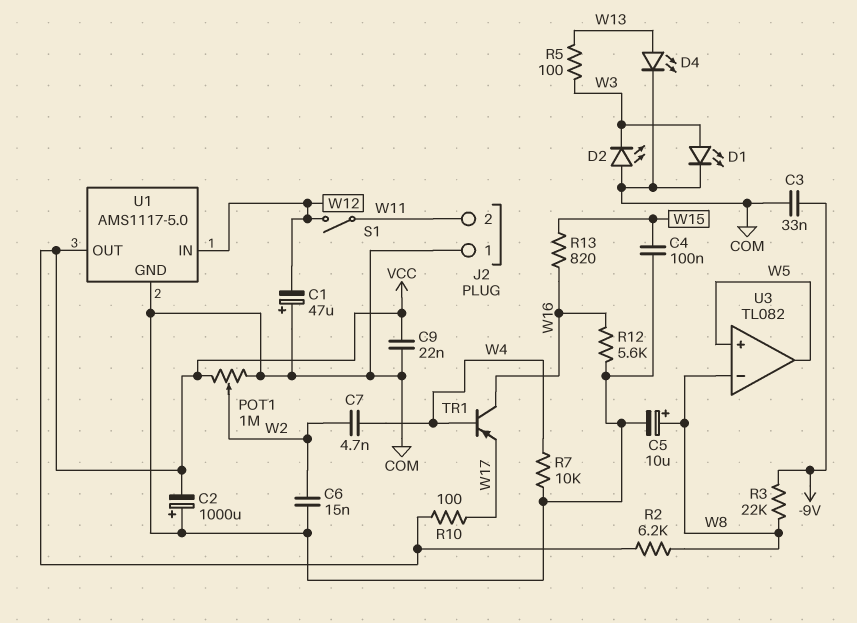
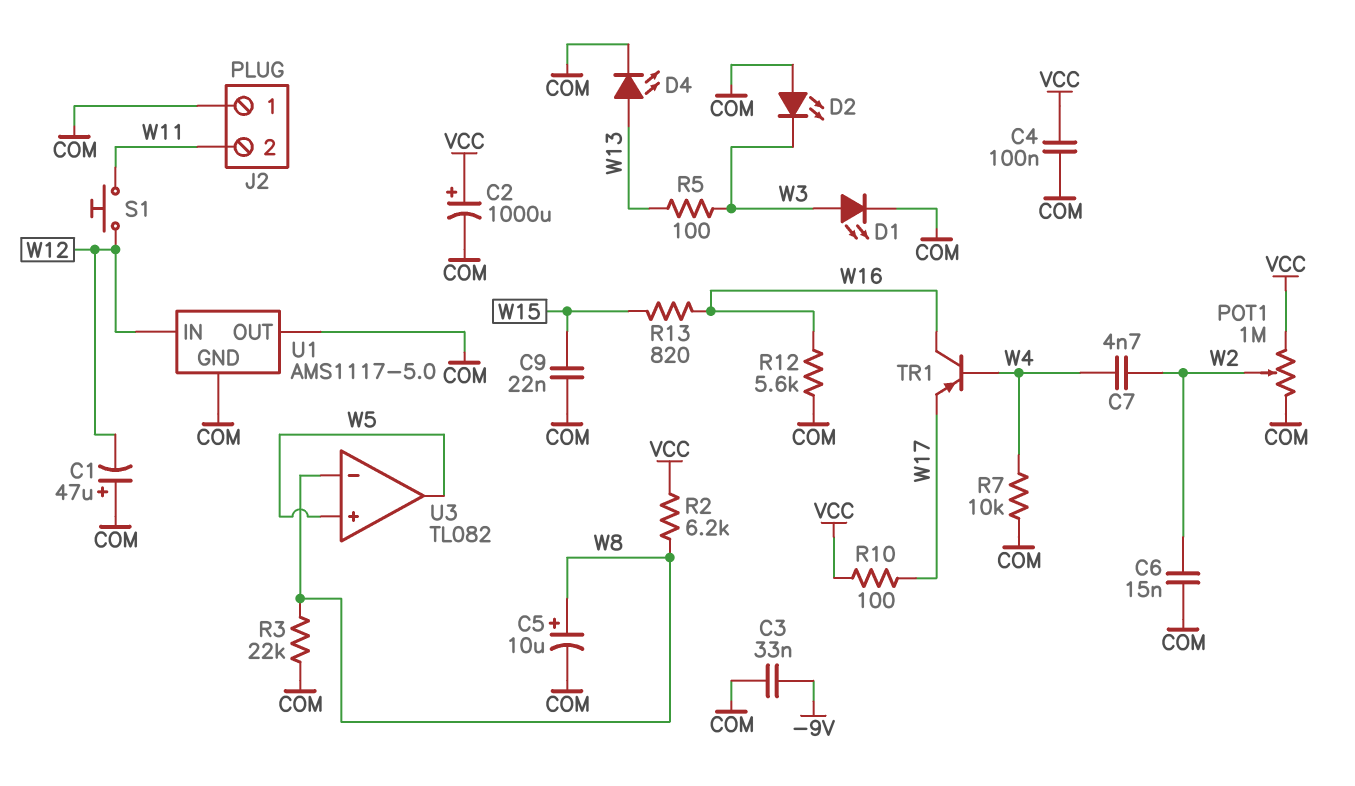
C2: 1000uF (plus COM, minus VCC) -> 1000uF (plus VCC, minus COM)
C4: 100nF (COM, W15) -> 100nF (COM, VCC)
C9: 22nF (COM, VCC) -> 22nF (COM, W15)
R3: 22k (-9V, W8) -> 22k (COM, W8)
S1: switch (W11, W12) -> button (W11, W12)
U1 pin OUT: VCC -> COM

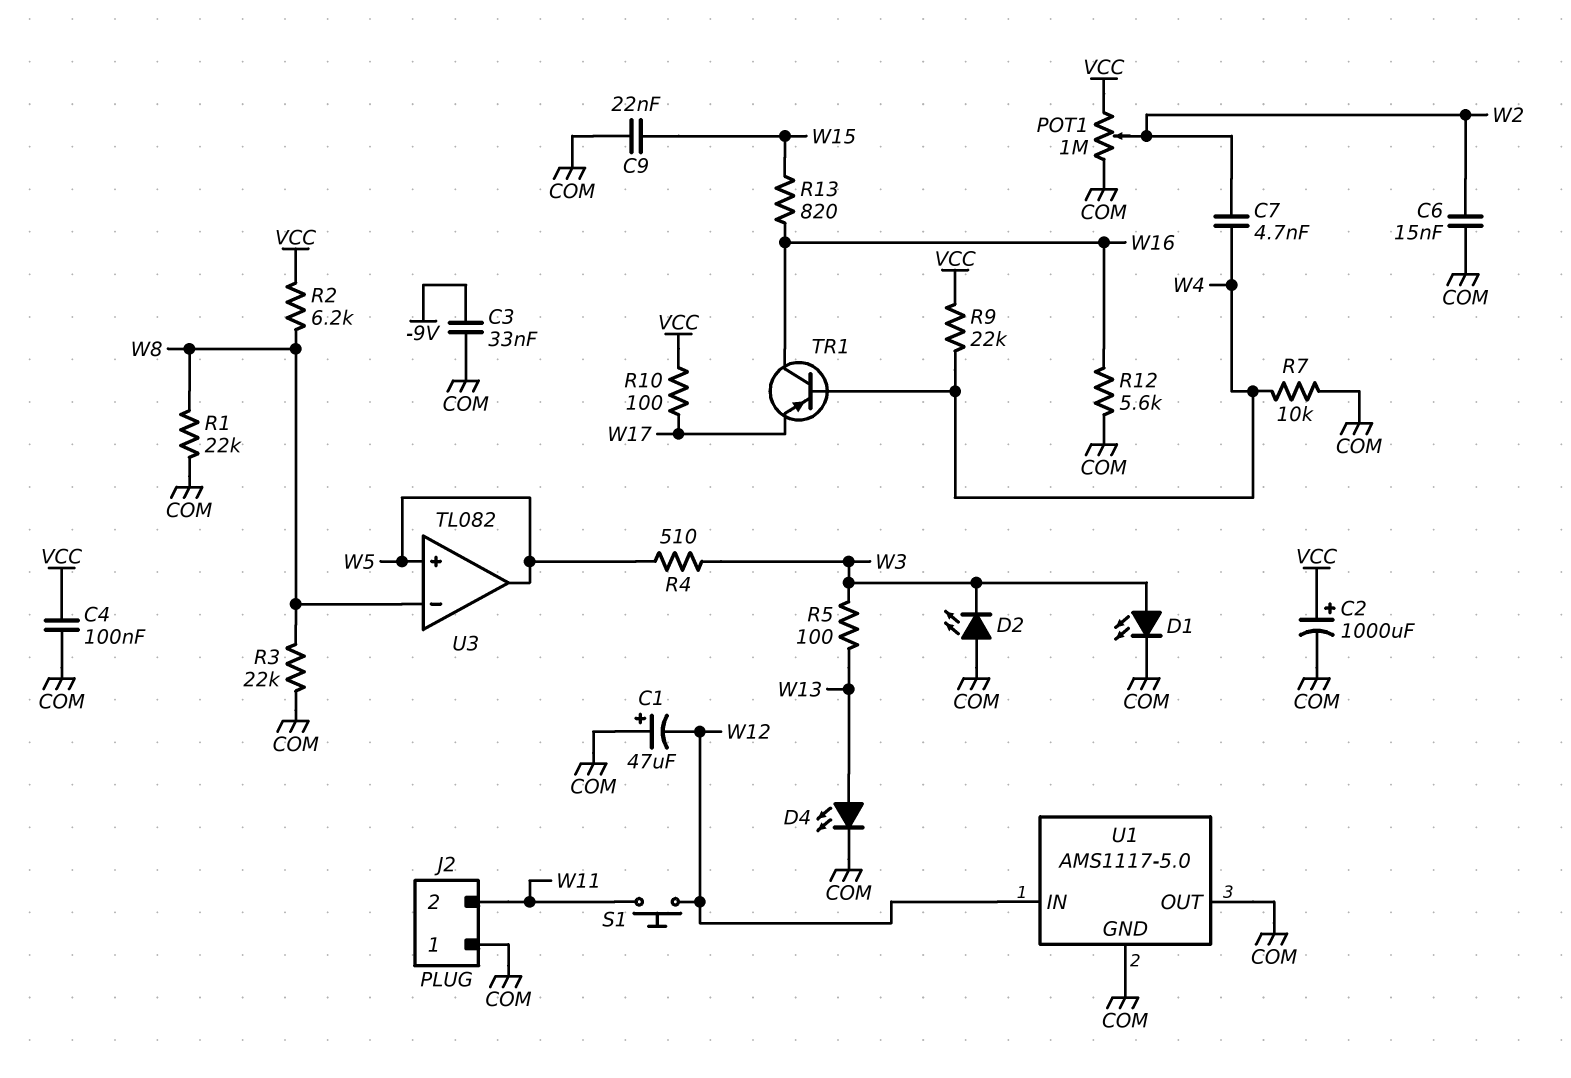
C5: 10uF (plus W8, minus COM) -> none
R1: none -> 22k (COM, W8)
R4: none -> 510 (W3, W5)
R9: none -> 22k (VCC, W4)

